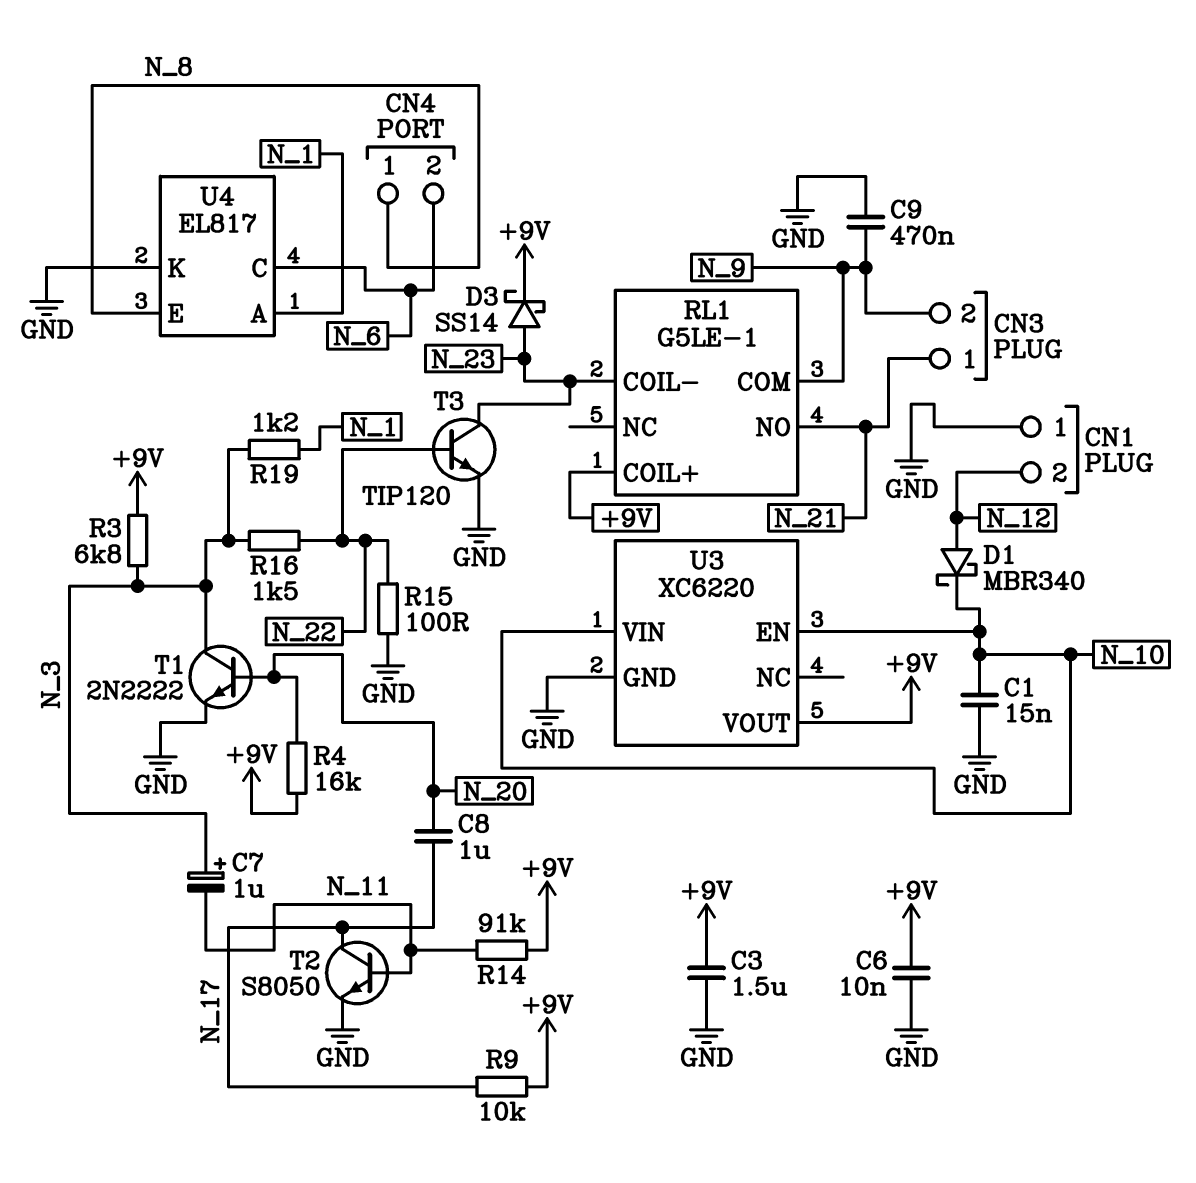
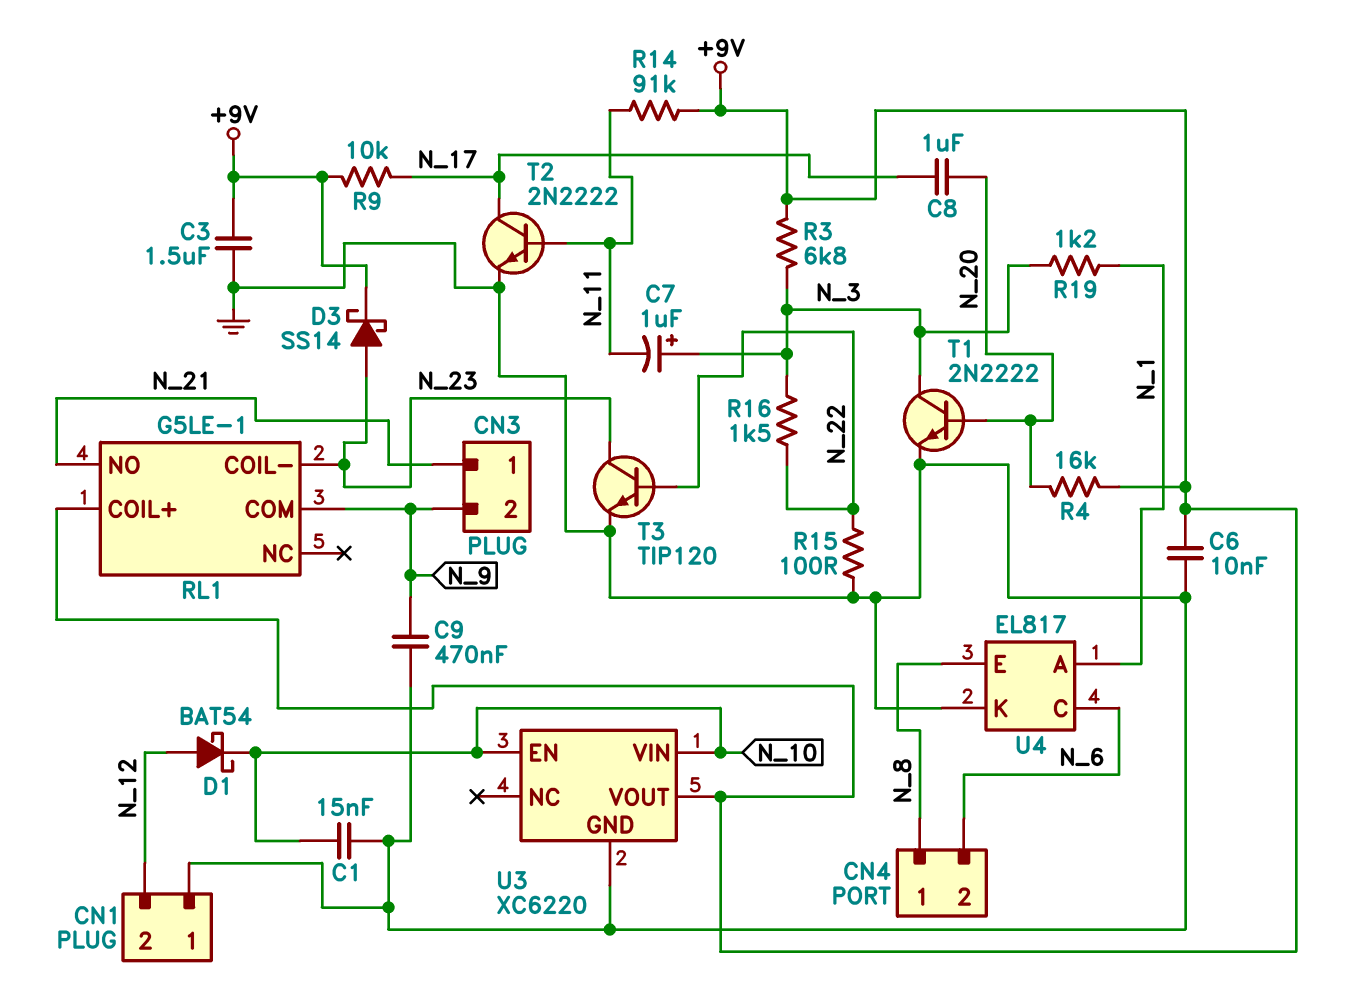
D1: schottky MBR340 (A N_12, K N_10) -> schottky BAT54 (A N_12, K N_10)
T2: NPN S8050 (B N_11, C N_17, E GND) -> NPN 2N2222 (B N_11, C N_17, E GND)

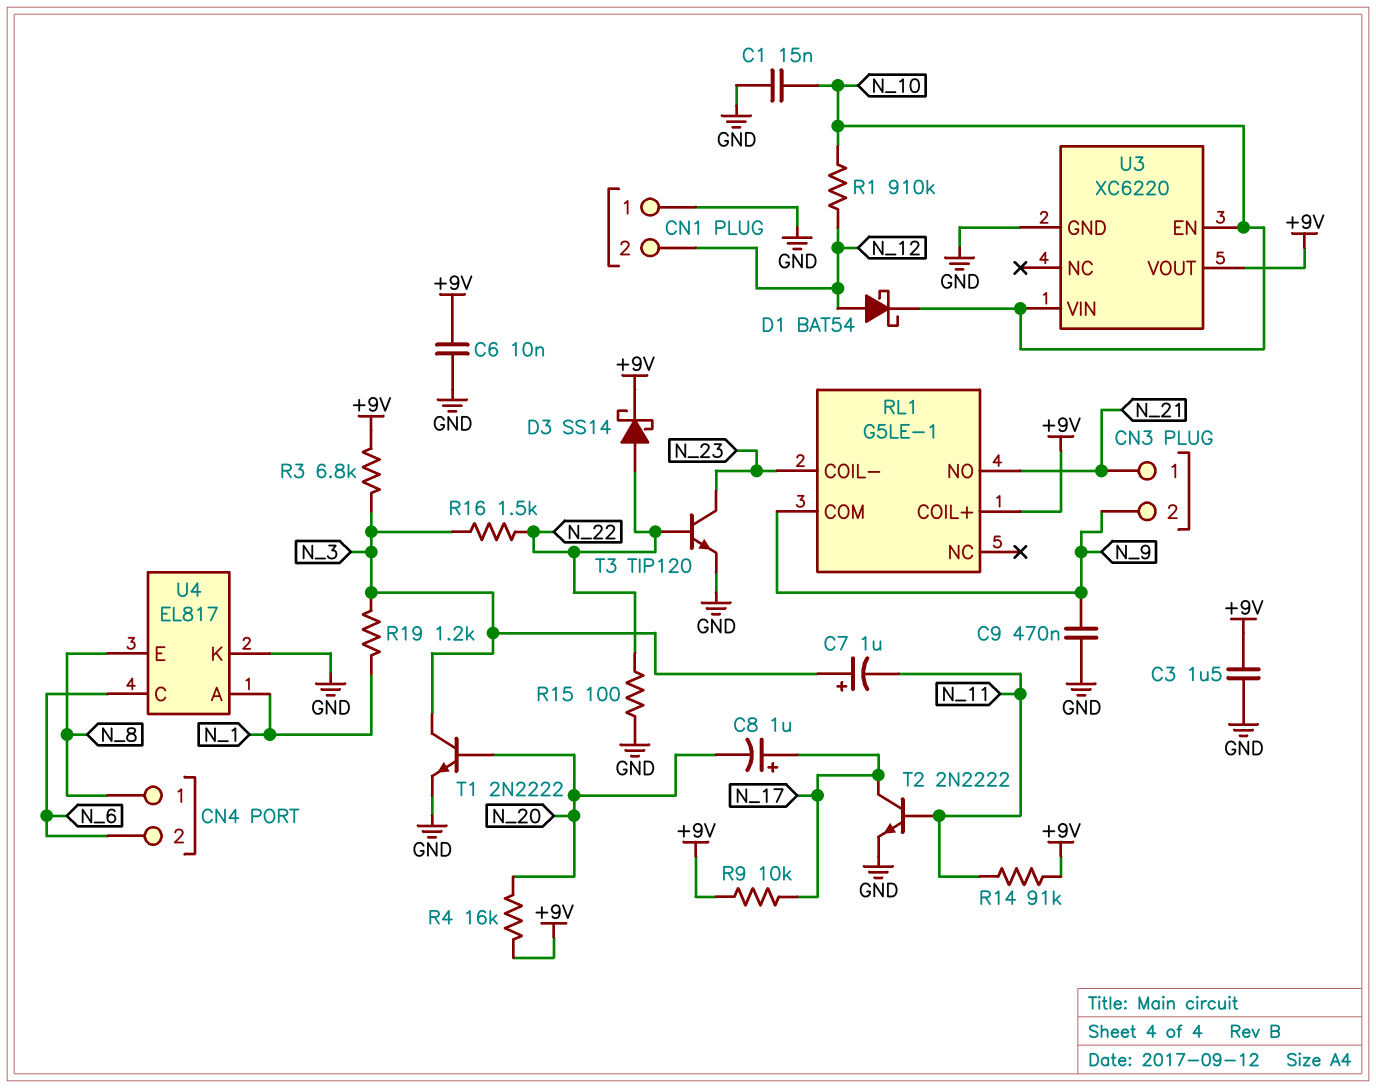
C8: 1uF (N_17, N_20) -> 1uF (plus N_17, minus N_20)
D3: schottky SS14 (A N_23, K +9V) -> schottky SS14 (A N_22, K +9V)
R1: none -> 910k (N_10, N_12)

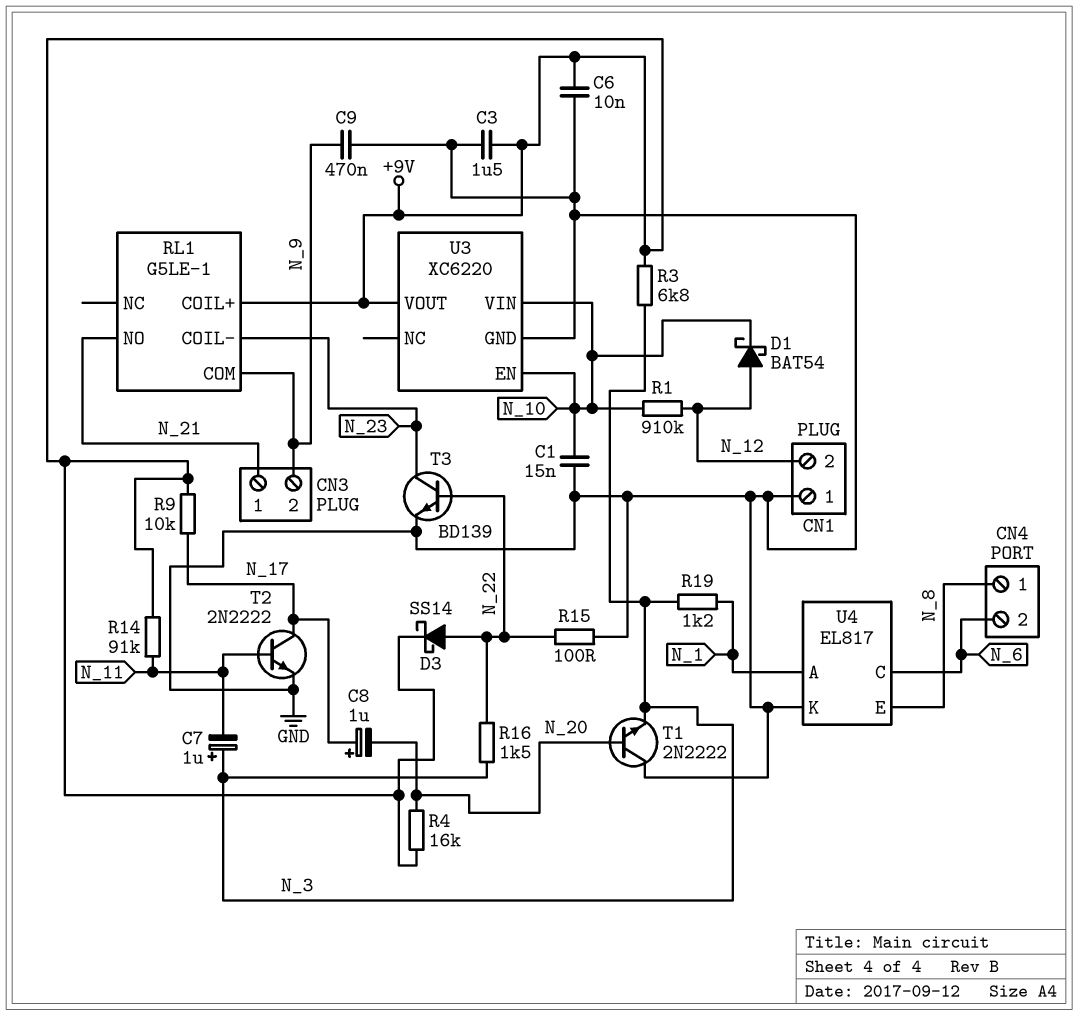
T1: NPN 2N2222 (B N_20, C N_3, E GND) -> NPN 2N2222 (B N_20, C GND, E N_3)
T3: NPN TIP120 (B N_22, C N_23, E GND) -> NPN BD139 (B N_22, C N_23, E GND)

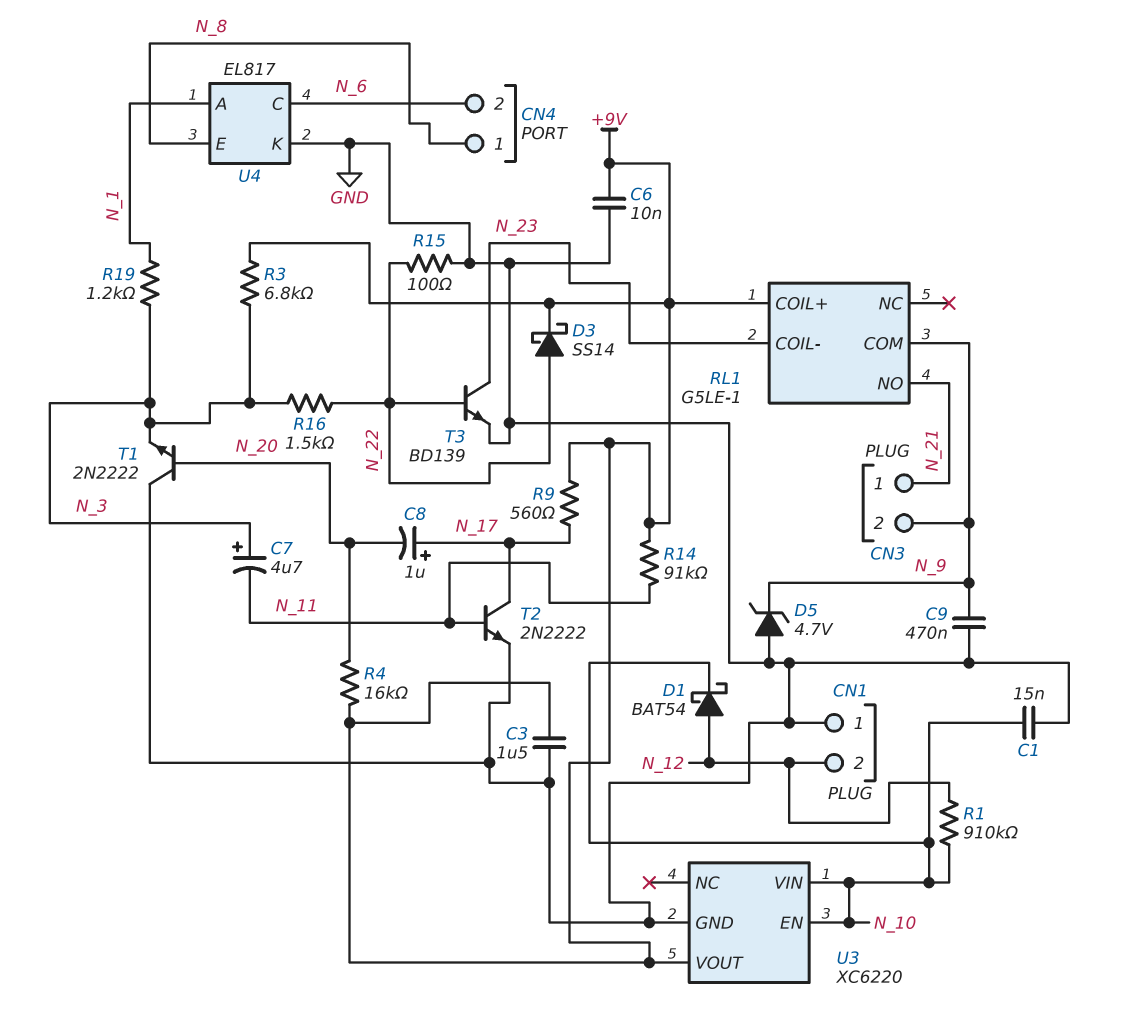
C7: 1uF (plus N_3, minus N_11) -> 4.7uF (plus N_3, minus N_11)
D5: none -> zener 4.7V (A GND, K N_9)
R9: 10k (+9V, N_17) -> 560 (+9V, N_17)

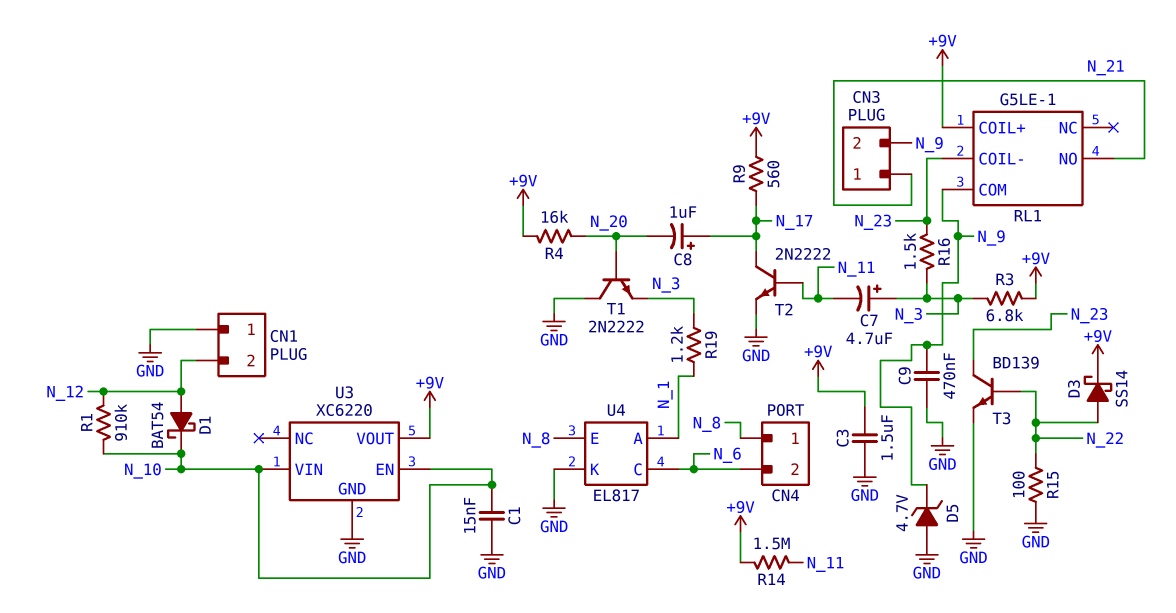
C6: 10nF (+9V, GND) -> none
R14: 91k (+9V, N_11) -> 1.5M (+9V, N_11)
R16: 1.5k (N_3, N_22) -> 1.5k (N_3, N_23)

